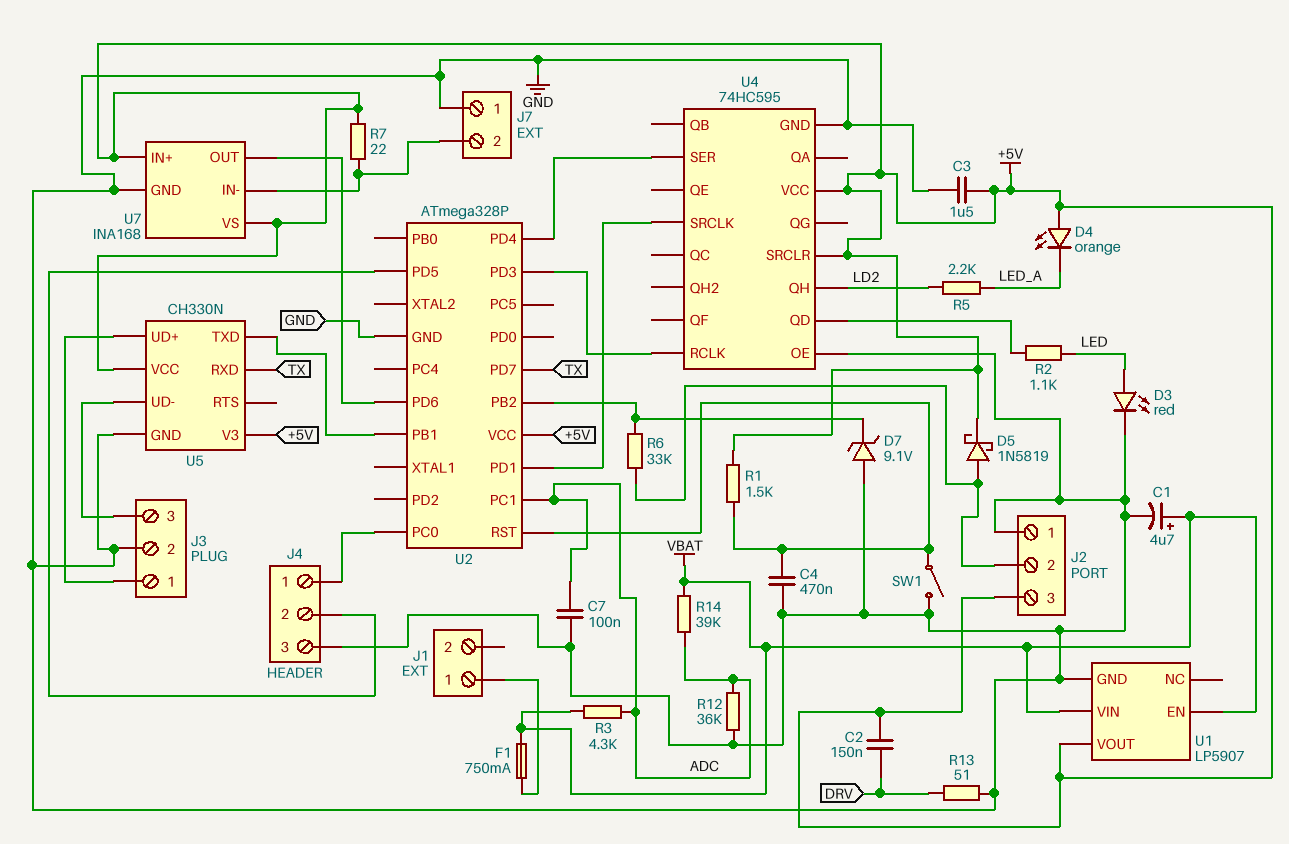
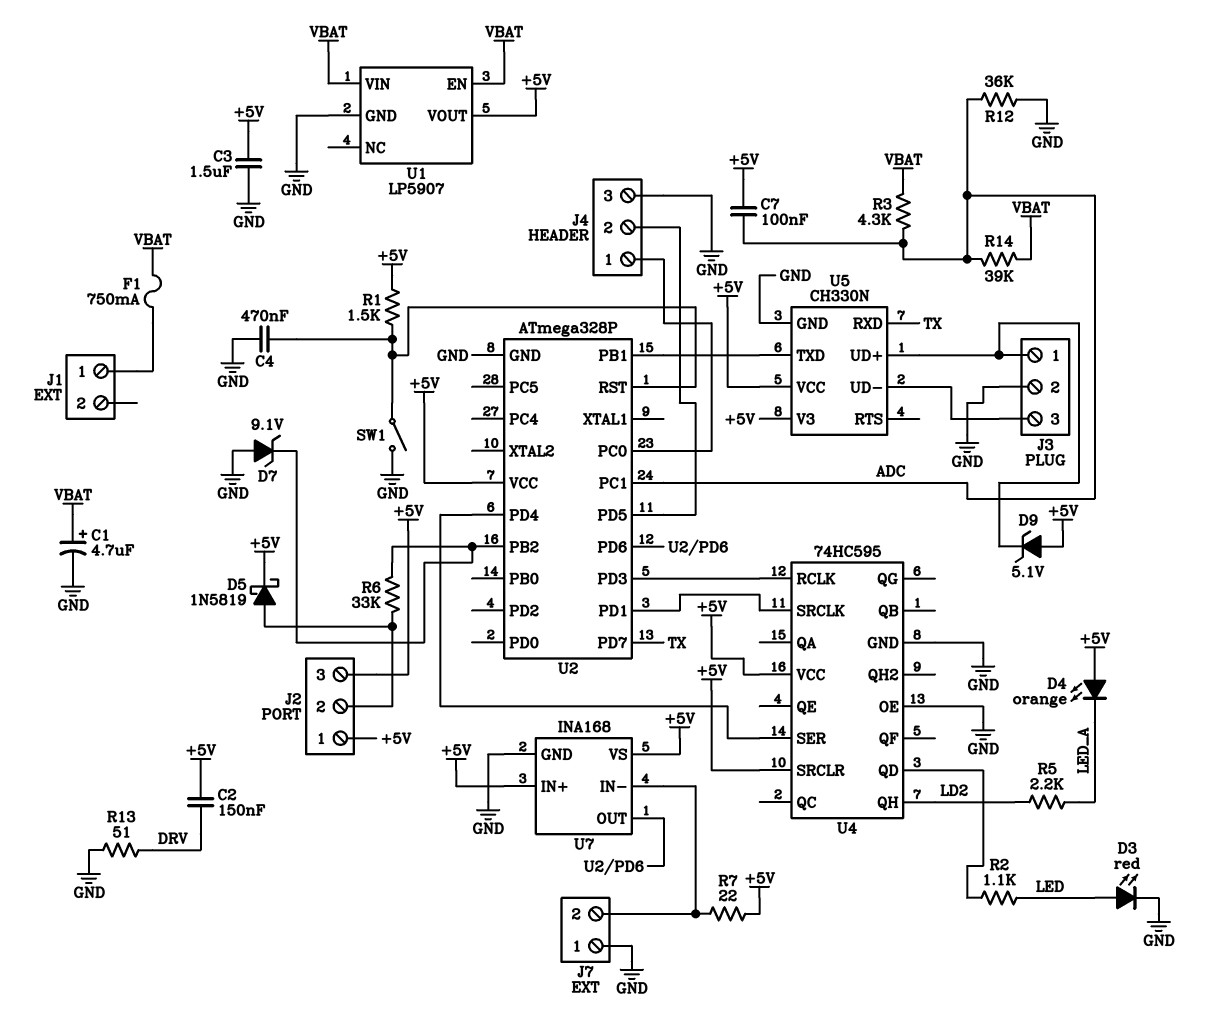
C7: 100nF (ADC, GND) -> 100nF (+5V, ADC)
D9: none -> zener 5.1V (A +5V, K J3/1)
J2 pin 1: GND -> +5V

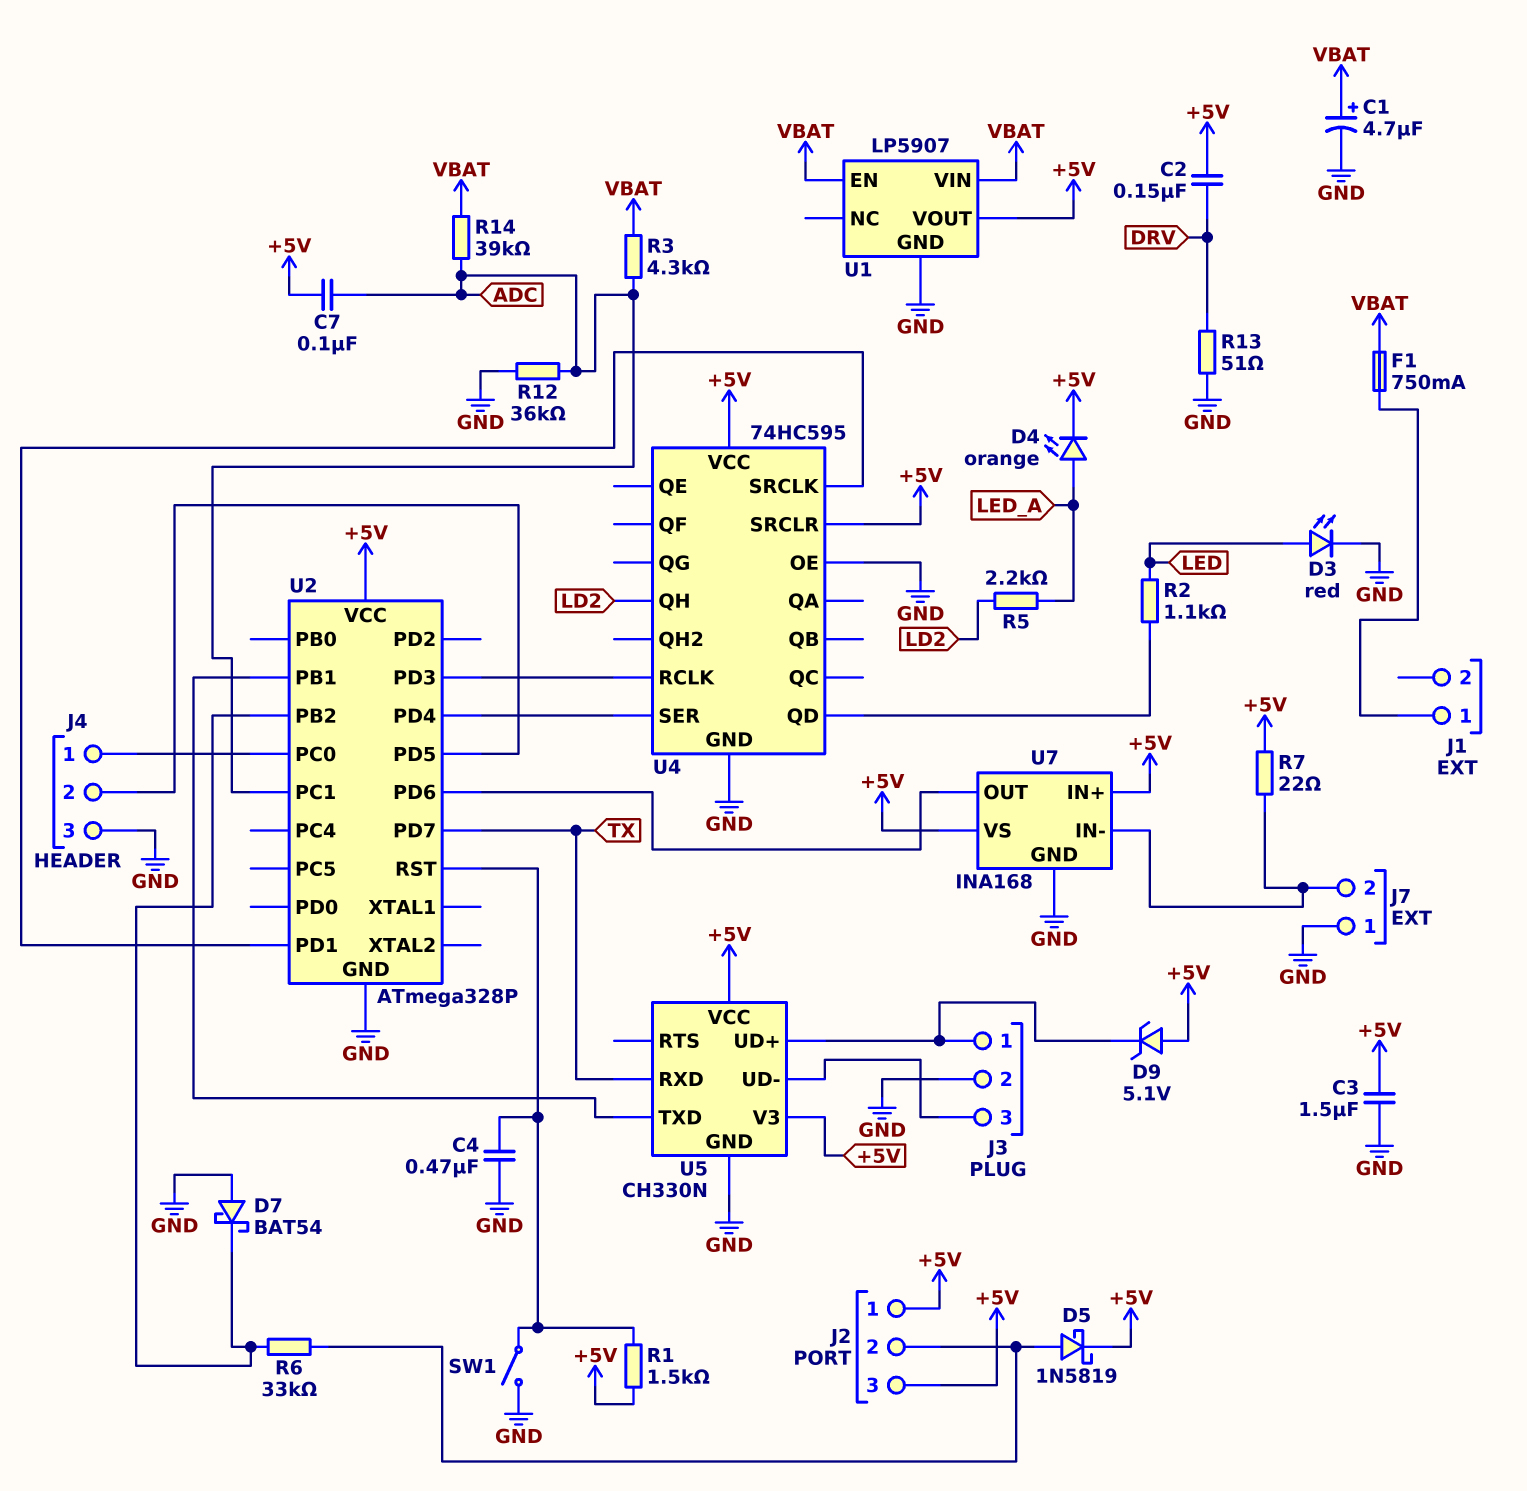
D4: LED orange (A +5V, K LED_A) -> LED orange (A LED_A, K +5V)
D7: zener 9.1V (A GND, K U2/PB2) -> schottky BAT54 (A GND, K U2/PB2)

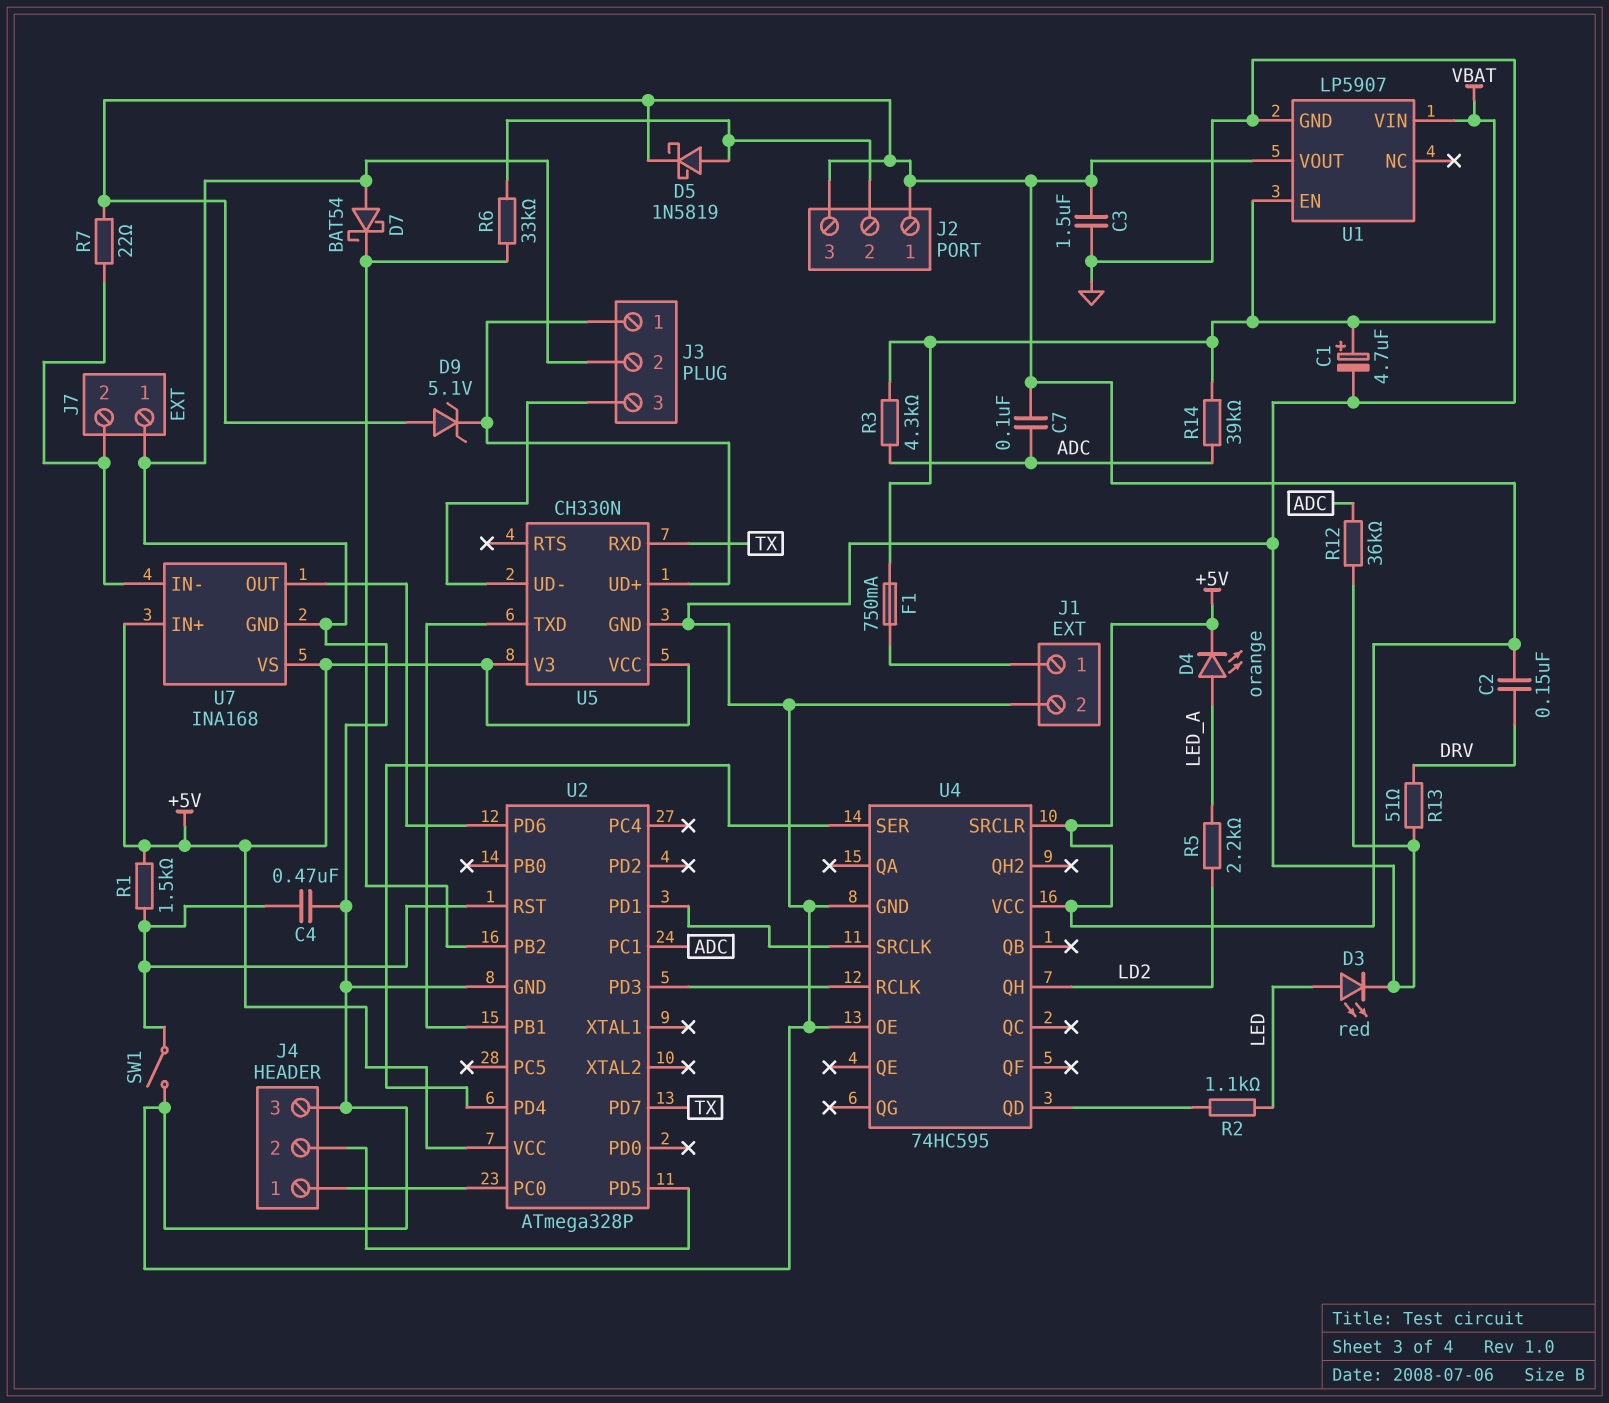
J1 pin 2: none -> GND

